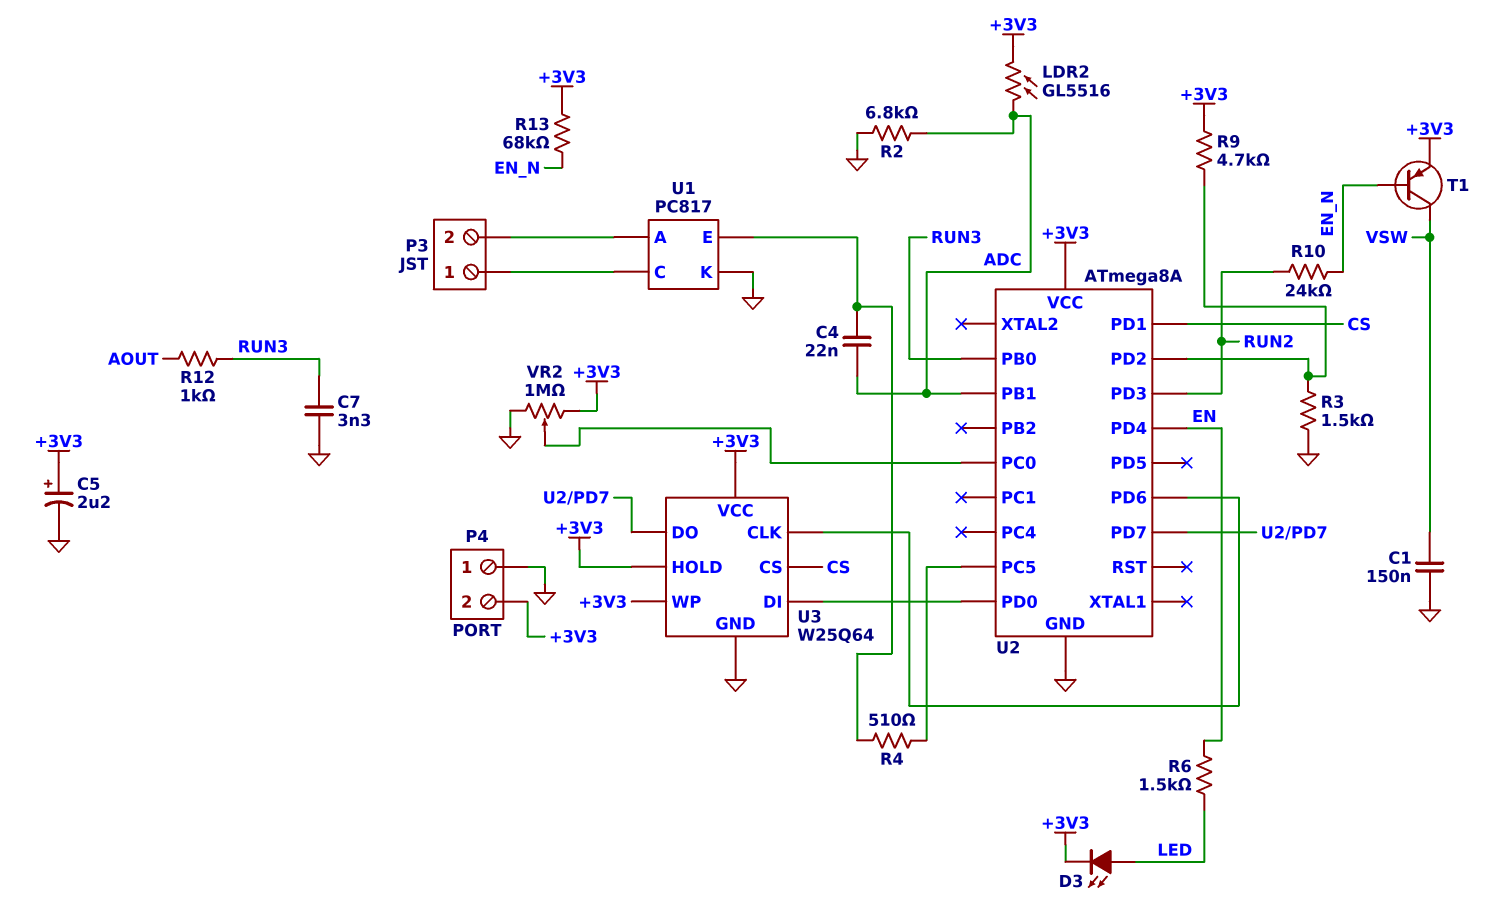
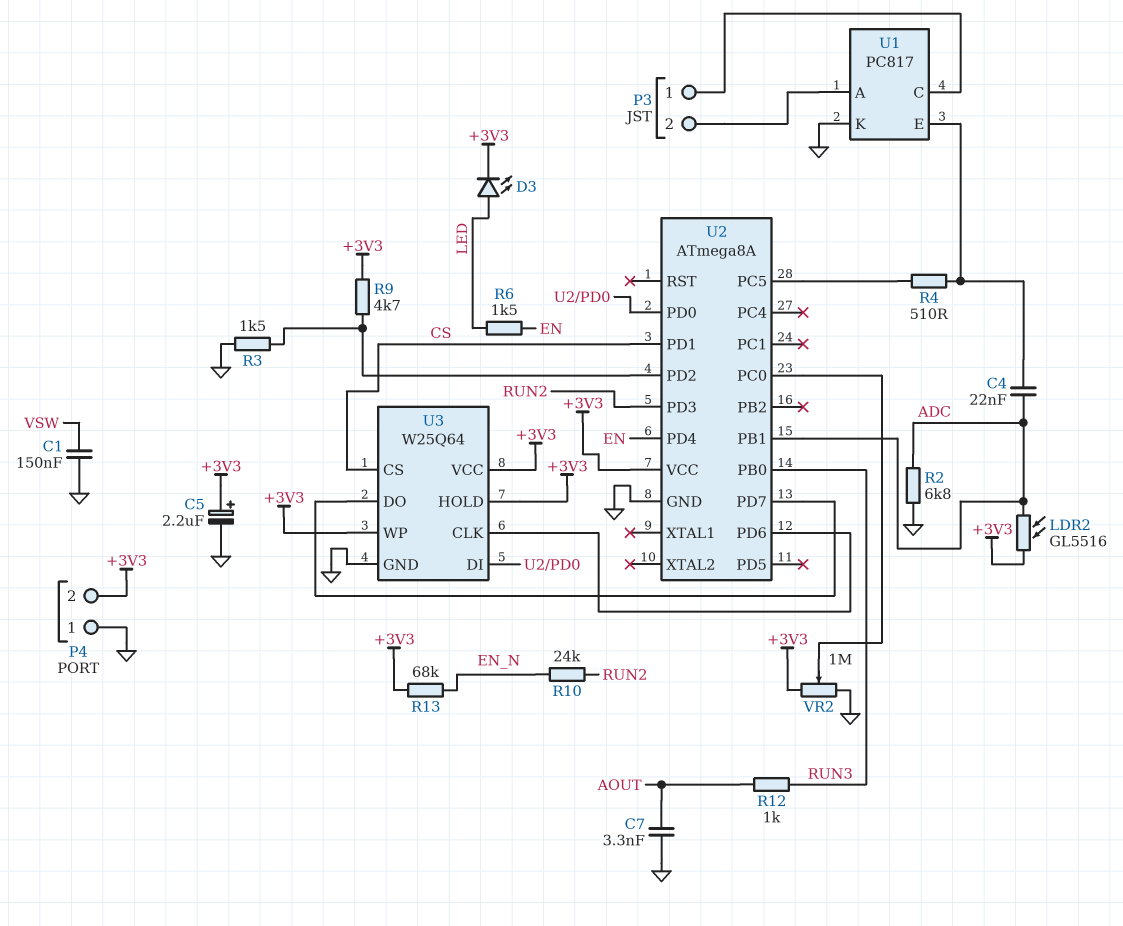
C7: 3.3nF (GND, RUN3) -> 3.3nF (AOUT, GND)
T1: PNP (B EN_N, C VSW, E +3V3) -> none

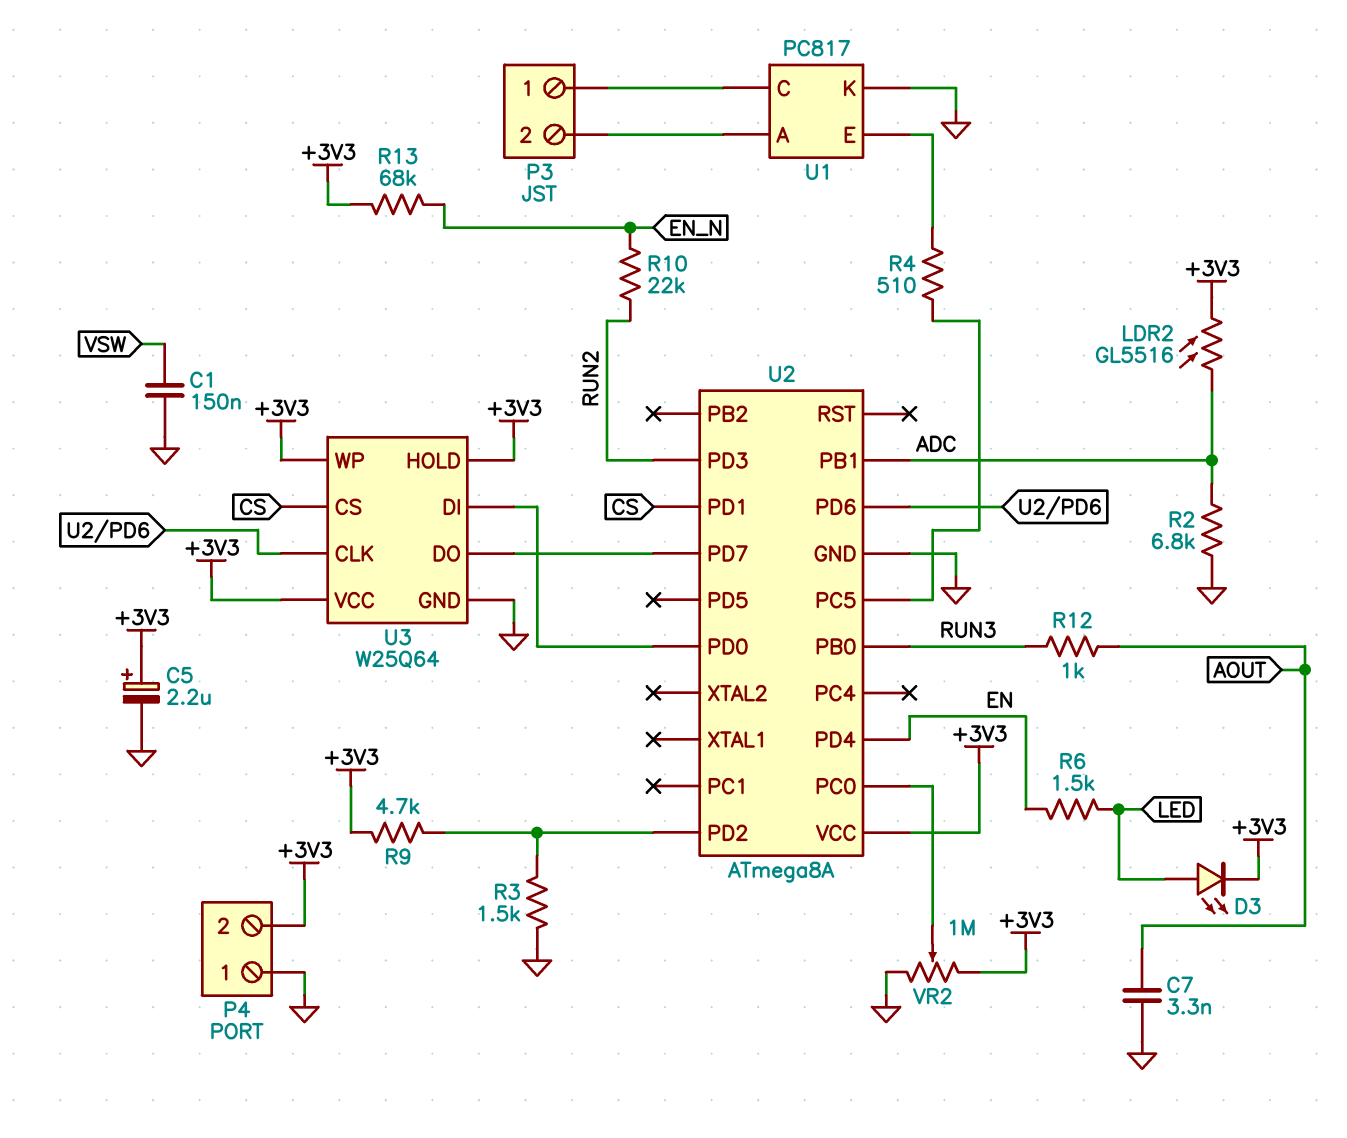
C4: 22nF (ADC, U1/E) -> none
R10: 24k (EN_N, RUN2) -> 22k (EN_N, RUN2)

